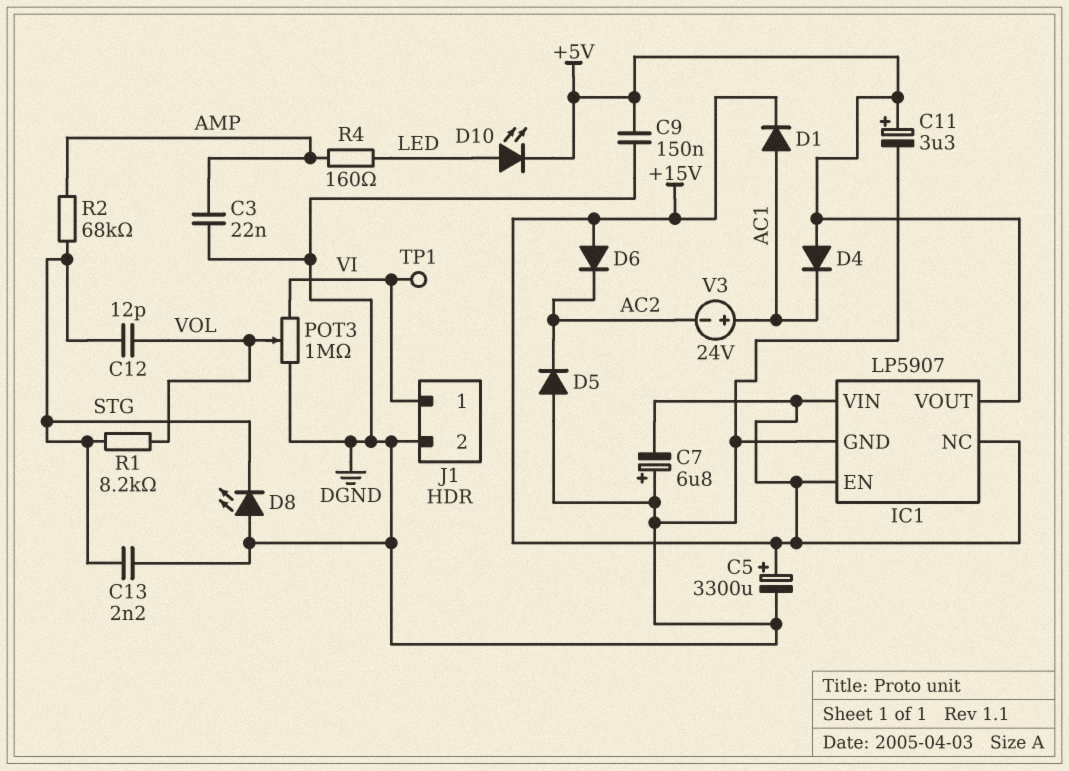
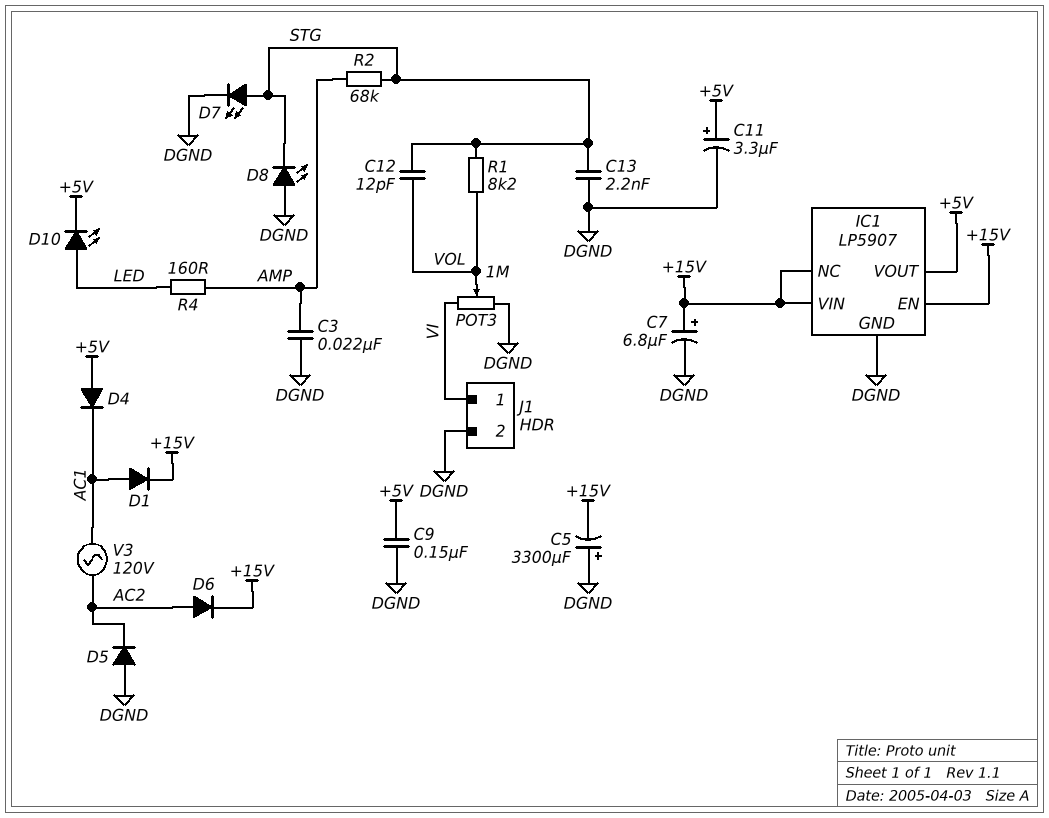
C5: 3300uF (plus +15V, minus DGND) -> 3300uF (plus DGND, minus +15V)
C7: 6.8uF (plus DGND, minus +15V) -> 6.8uF (plus +15V, minus DGND)
D6: diode (A +15V, K AC2) -> diode (A AC2, K +15V)
D7: none -> LED (A STG, K DGND)
TP1: test point (VI) -> none
V3: 24V (plus AC1, minus AC2) -> AC 120V (AC1, AC2)

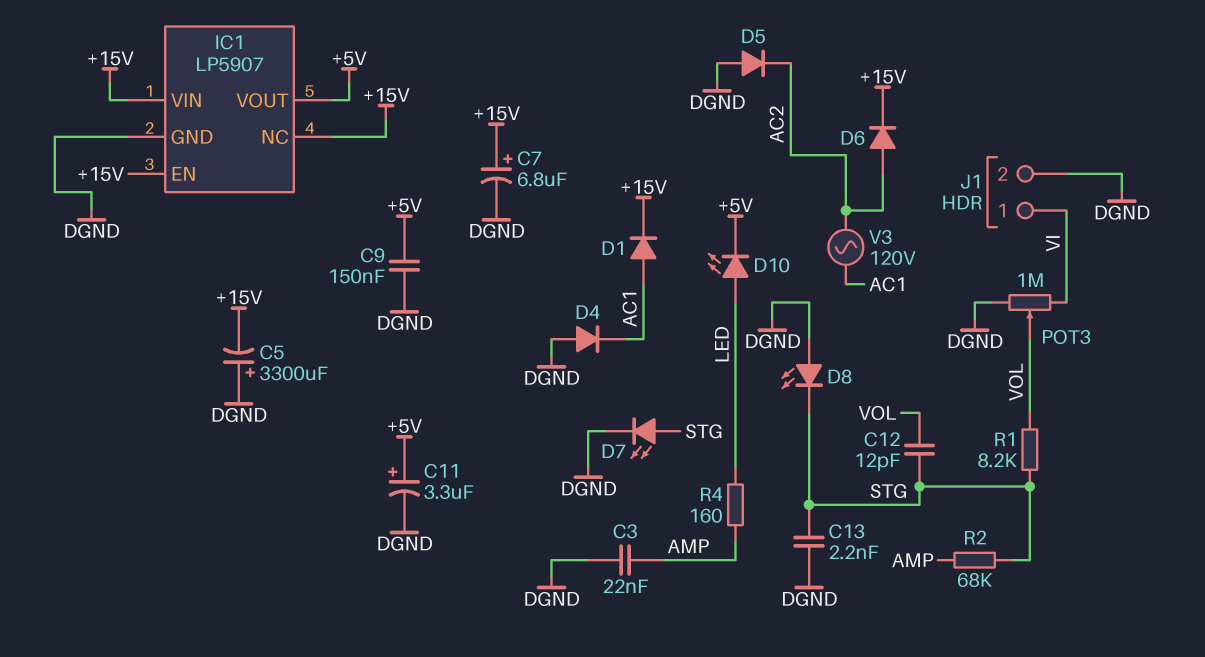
D4: diode (A +5V, K AC1) -> diode (A DGND, K AC1)

